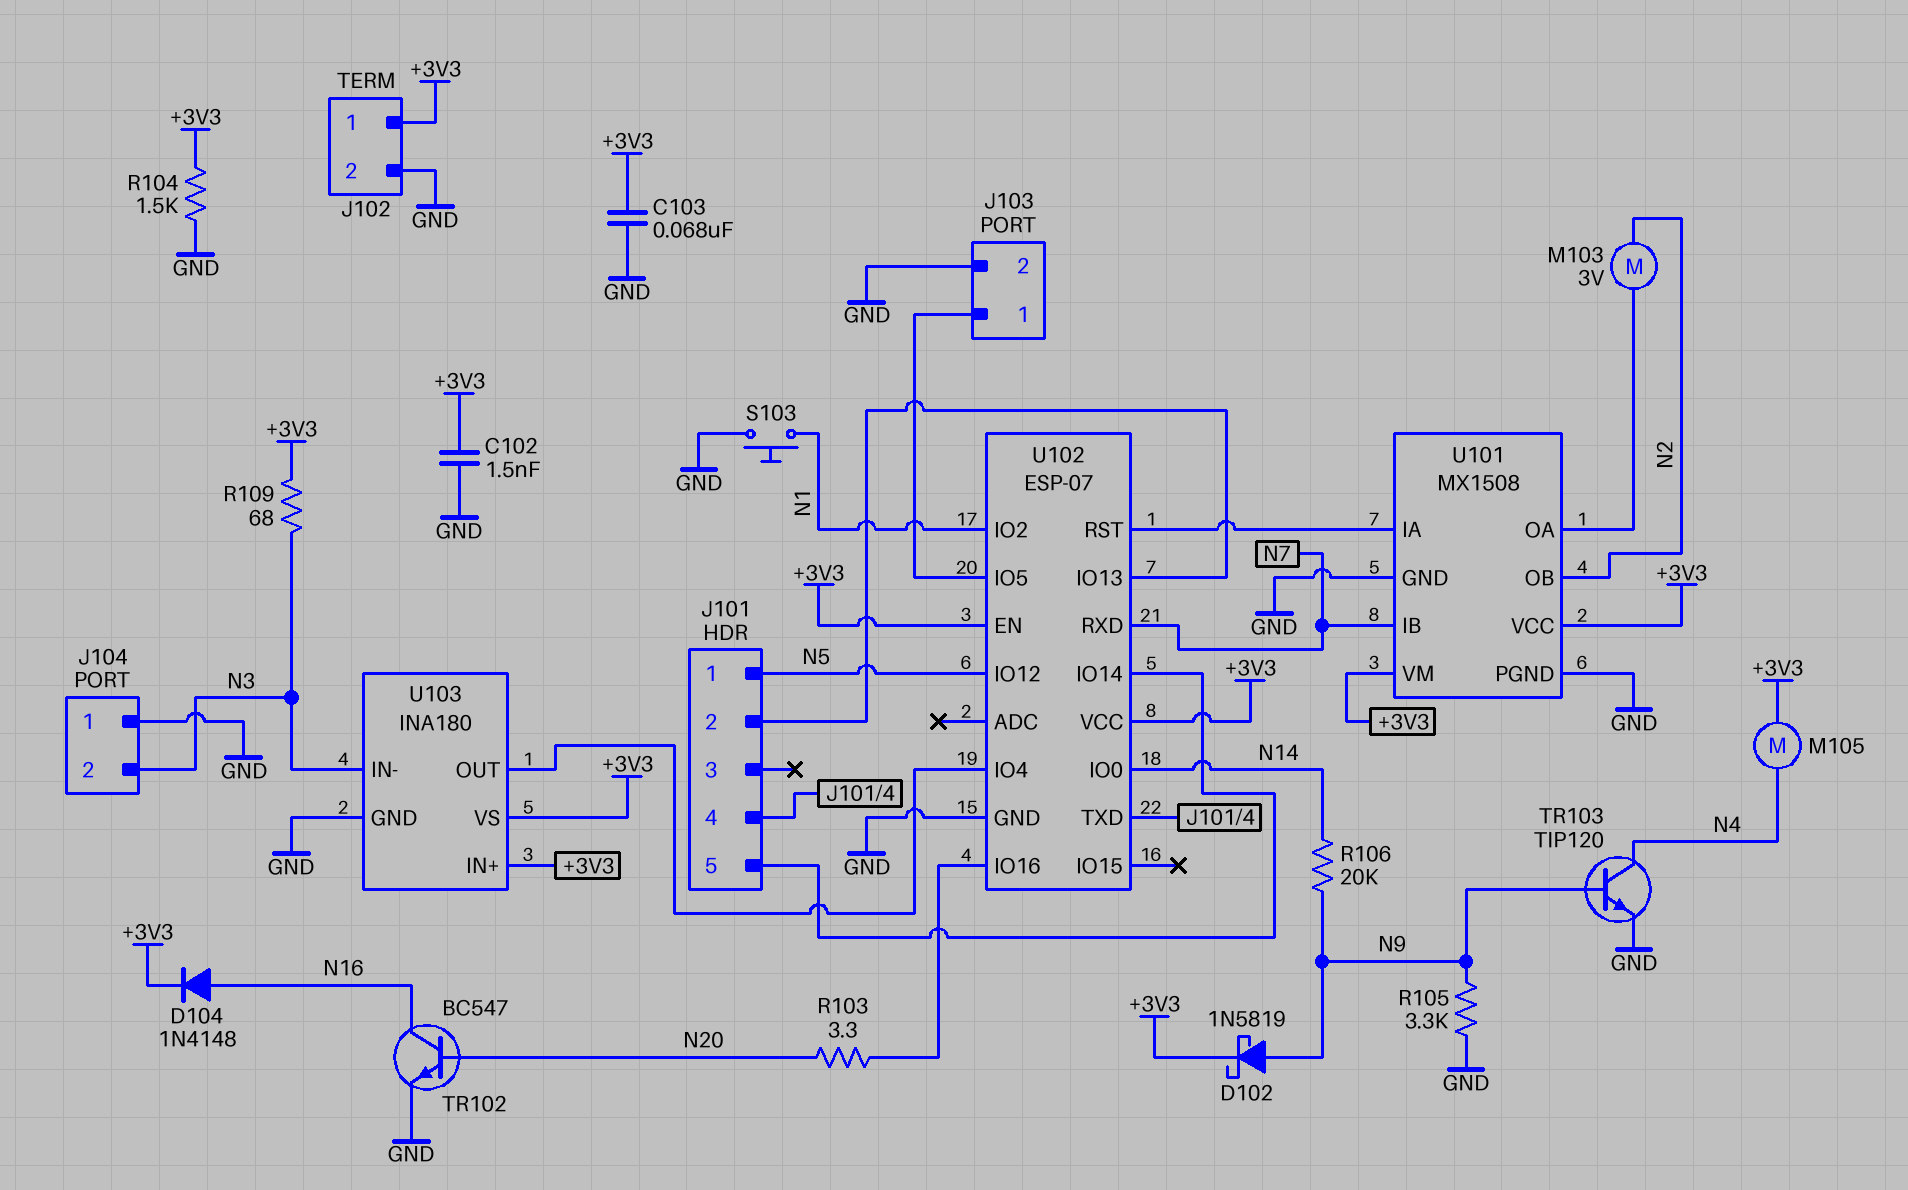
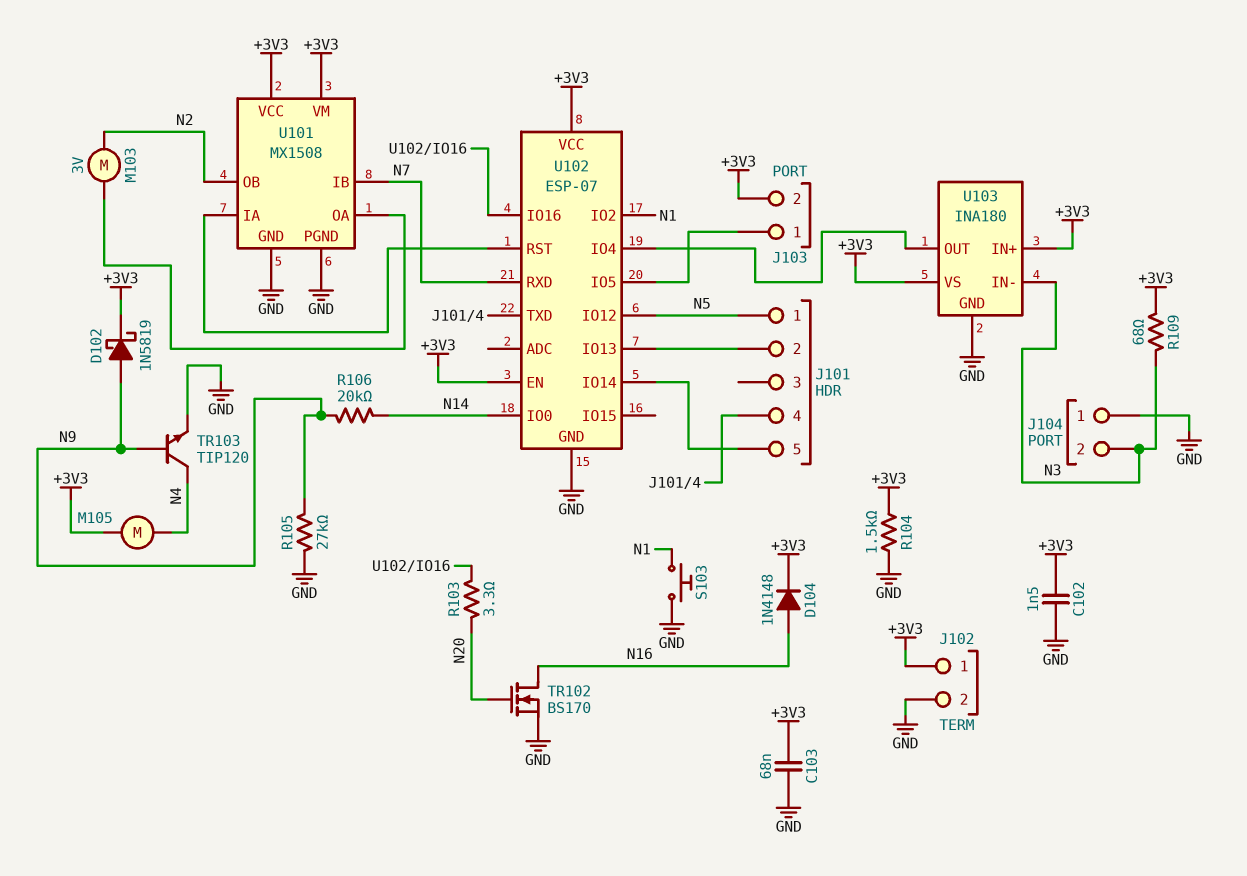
J103 pin 2: GND -> +3V3
R105: 3.3k (GND, N9) -> 27k (GND, N9)
TR102: NPN BC547 (B N20, C N16, E GND) -> NMOS BS170 (G N20, D N16, S GND)

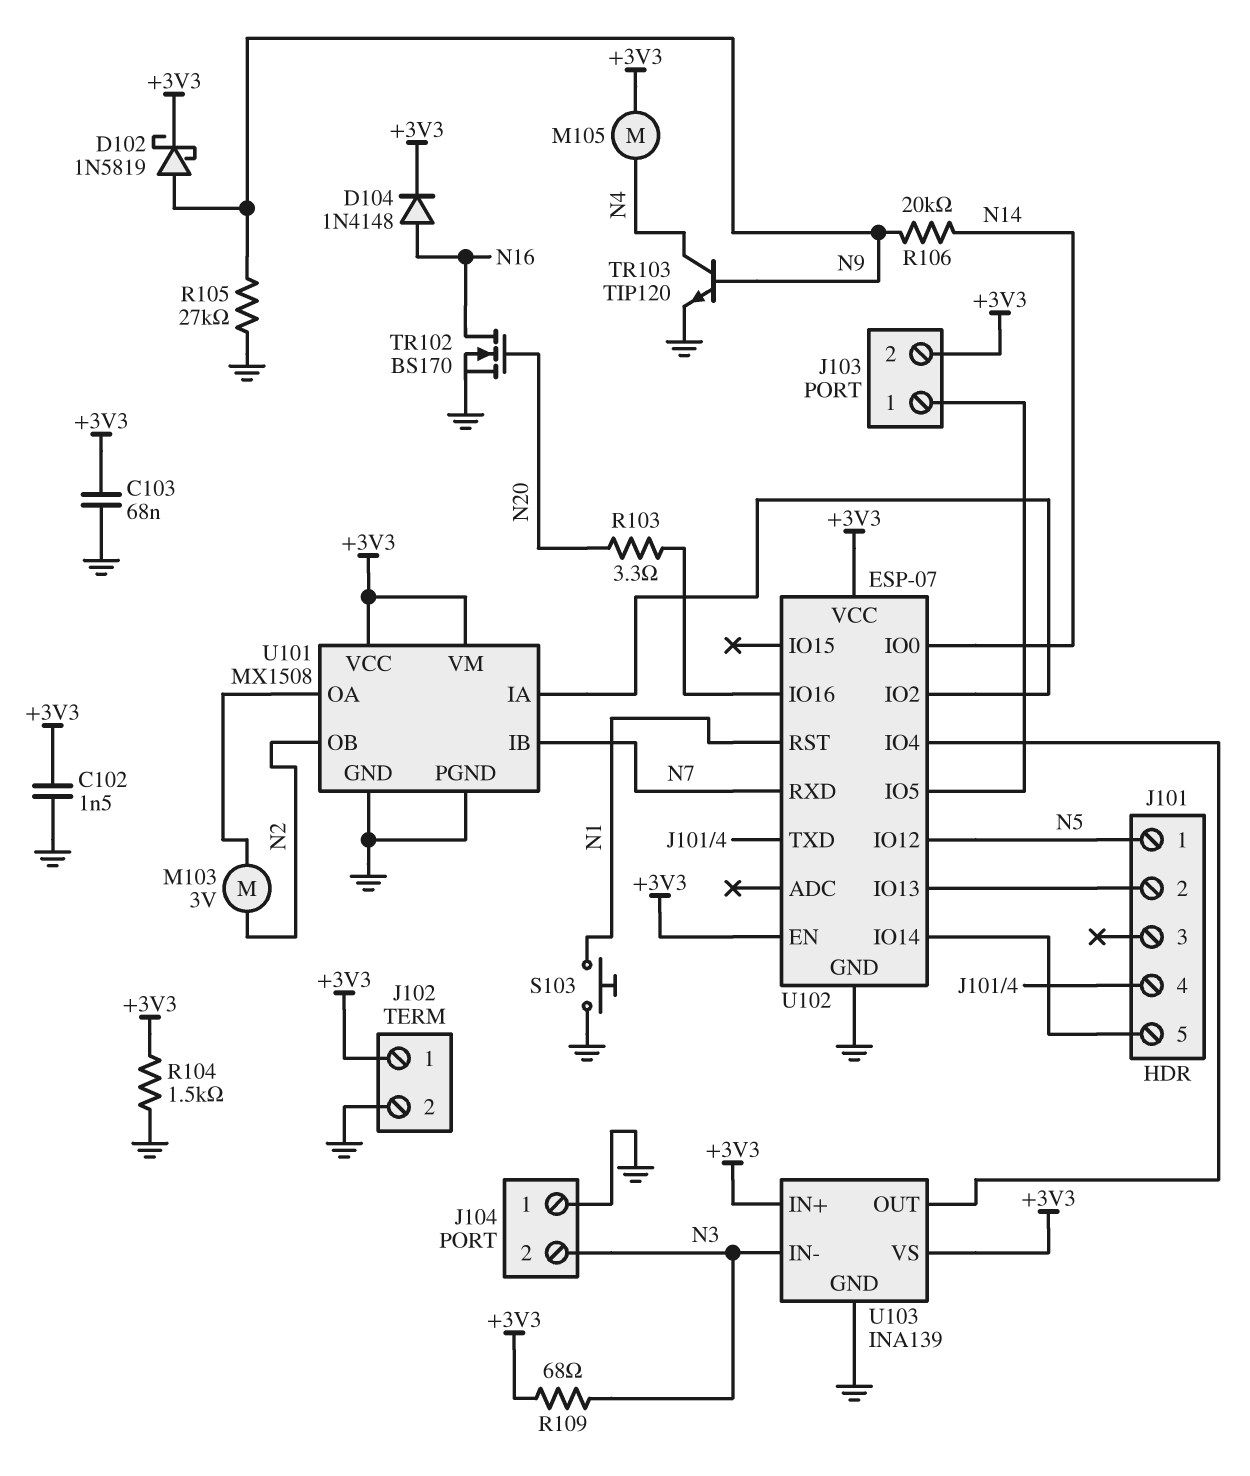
U102 pin IO2: N1 -> U101/IA
U102 pin RST: U101/IA -> N1
U103: INA180 -> INA139

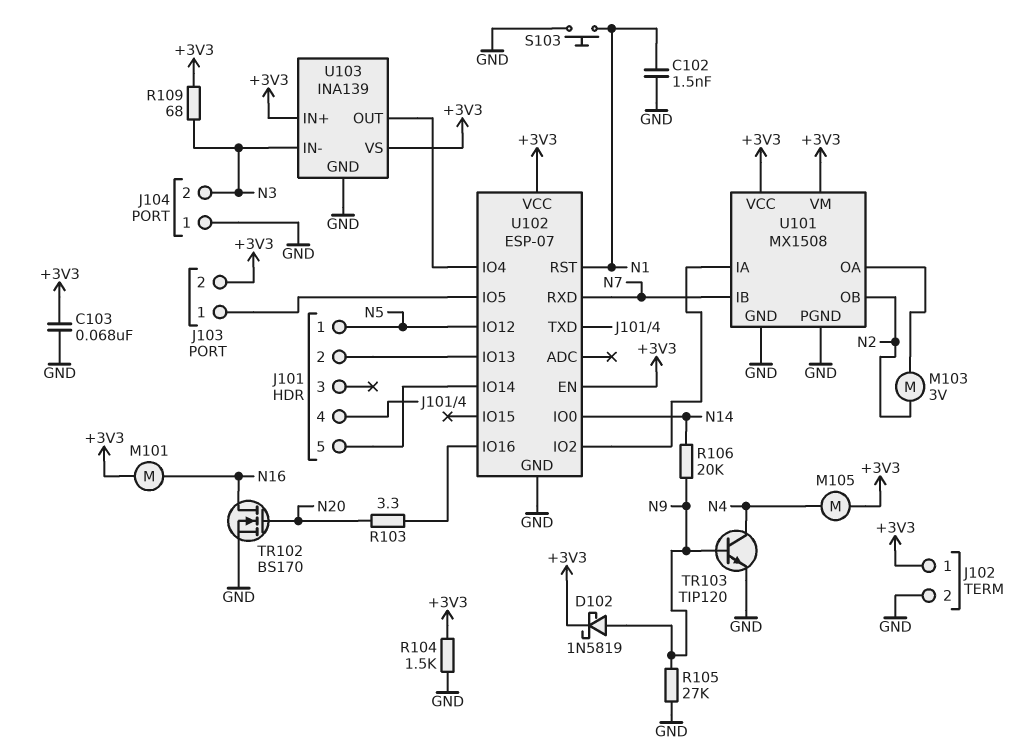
C102: 1.5nF (+3V3, GND) -> 1.5nF (GND, N1)
D104: diode 1N4148 (A N16, K +3V3) -> none
M101: none -> motor (+3V3, N16)

